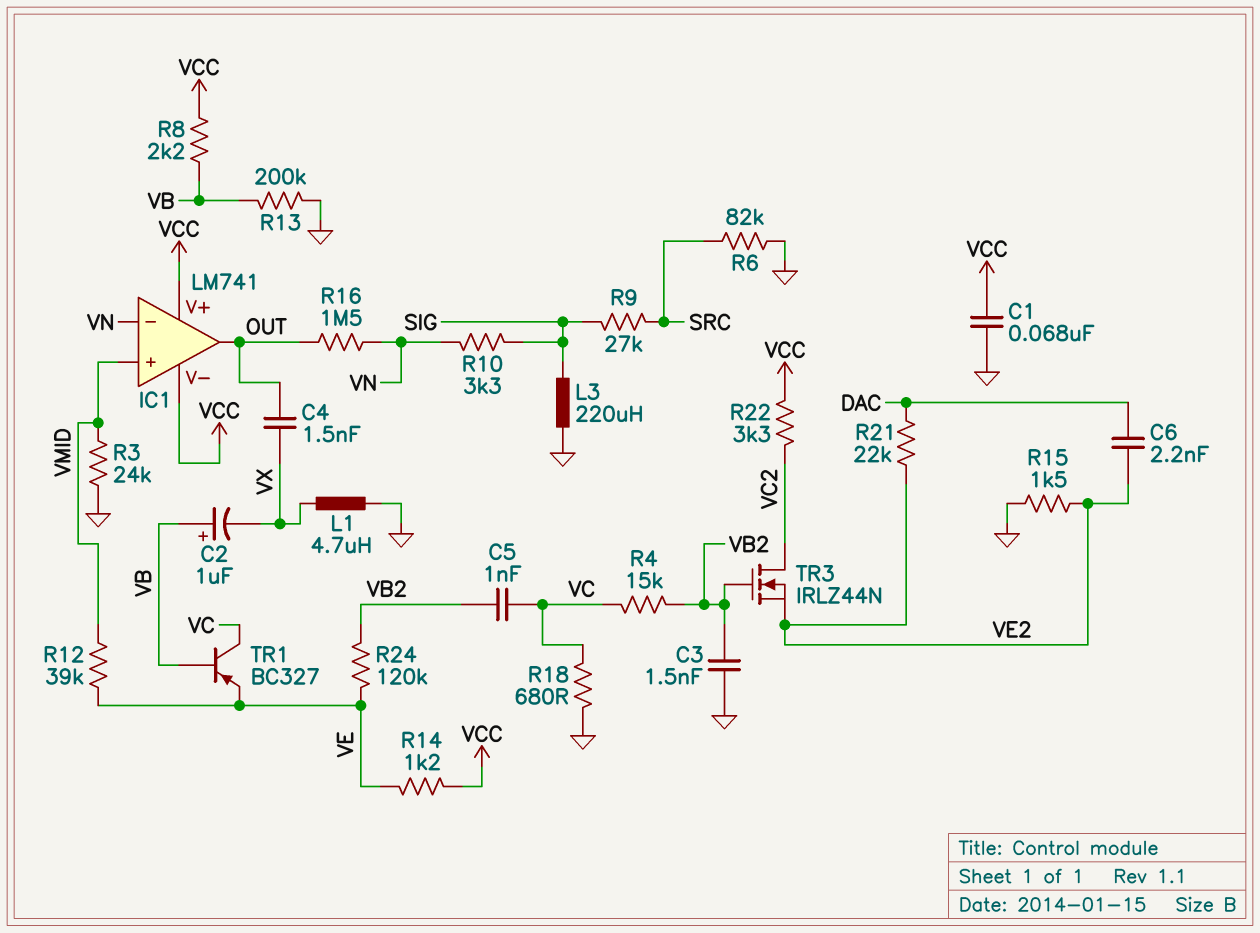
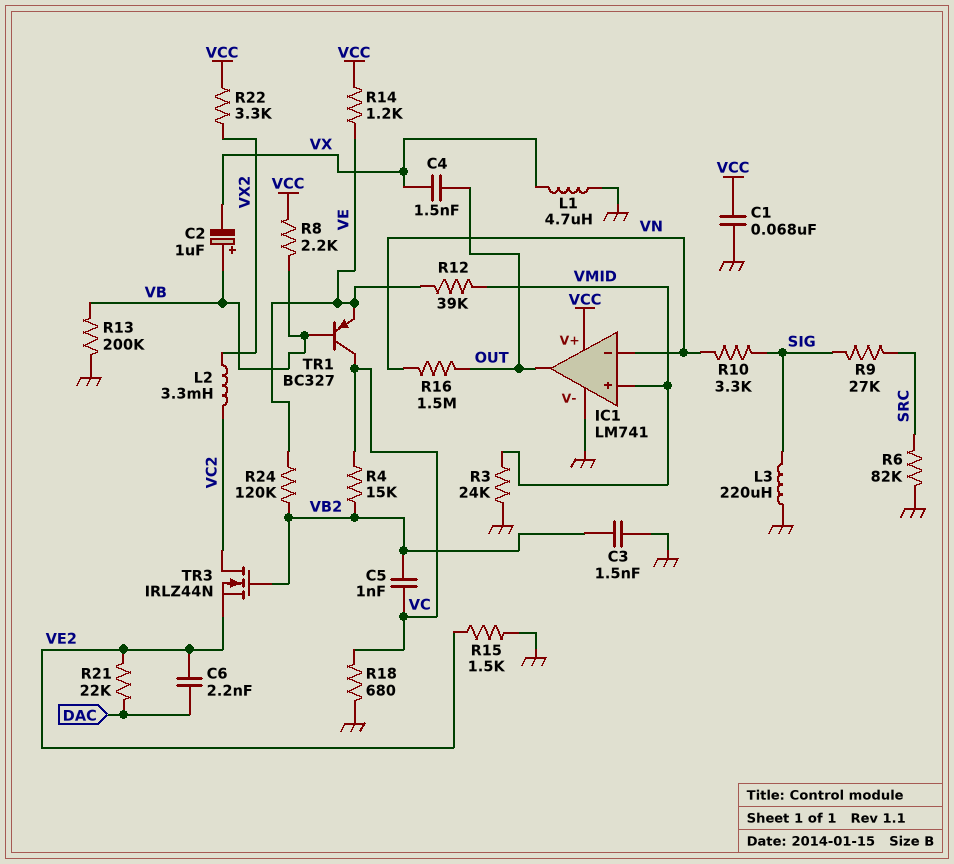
IC1 pin V-: VCC -> GND
L2: none -> 3.3mH (VC2, VX2)
R22: 3.3k (VC2, VCC) -> 3.3k (VCC, VX2)

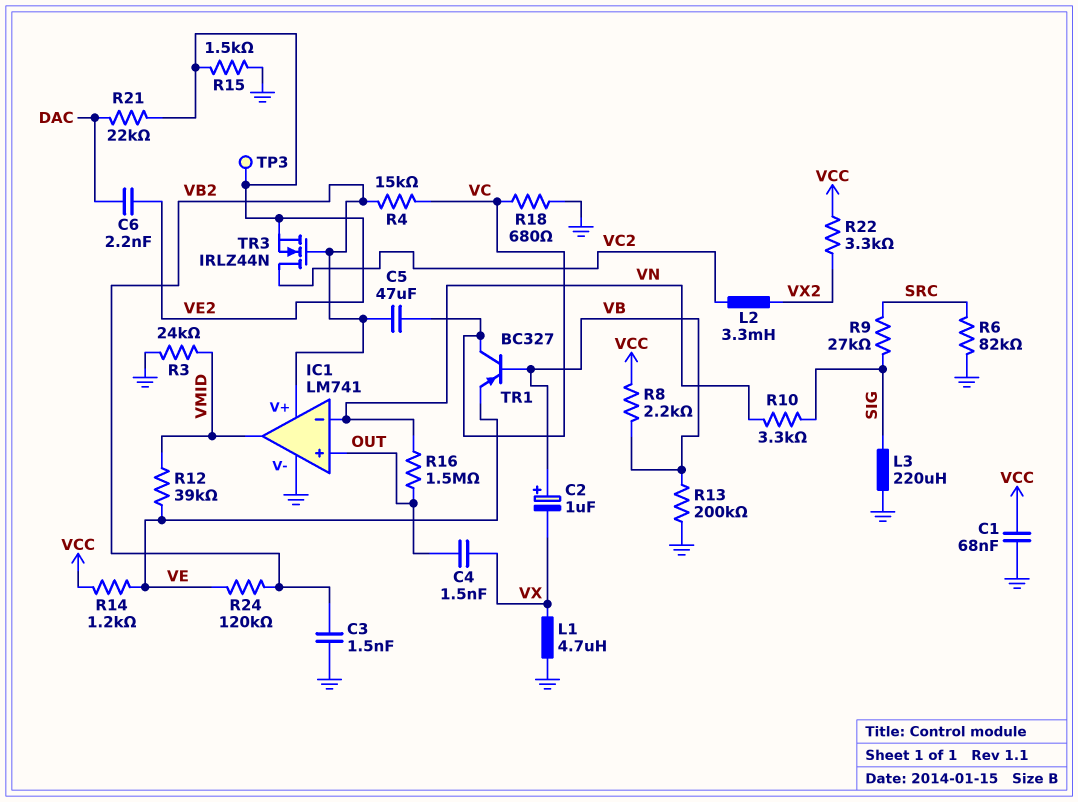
C5: 1nF (VB2, VC) -> 47uF (VB2, VC)
IC1 pin V+: VCC -> VB2
IC1 pin in+: VMID -> OUT
IC1 pin out: OUT -> VMID
TP3: none -> test point (VE2)

